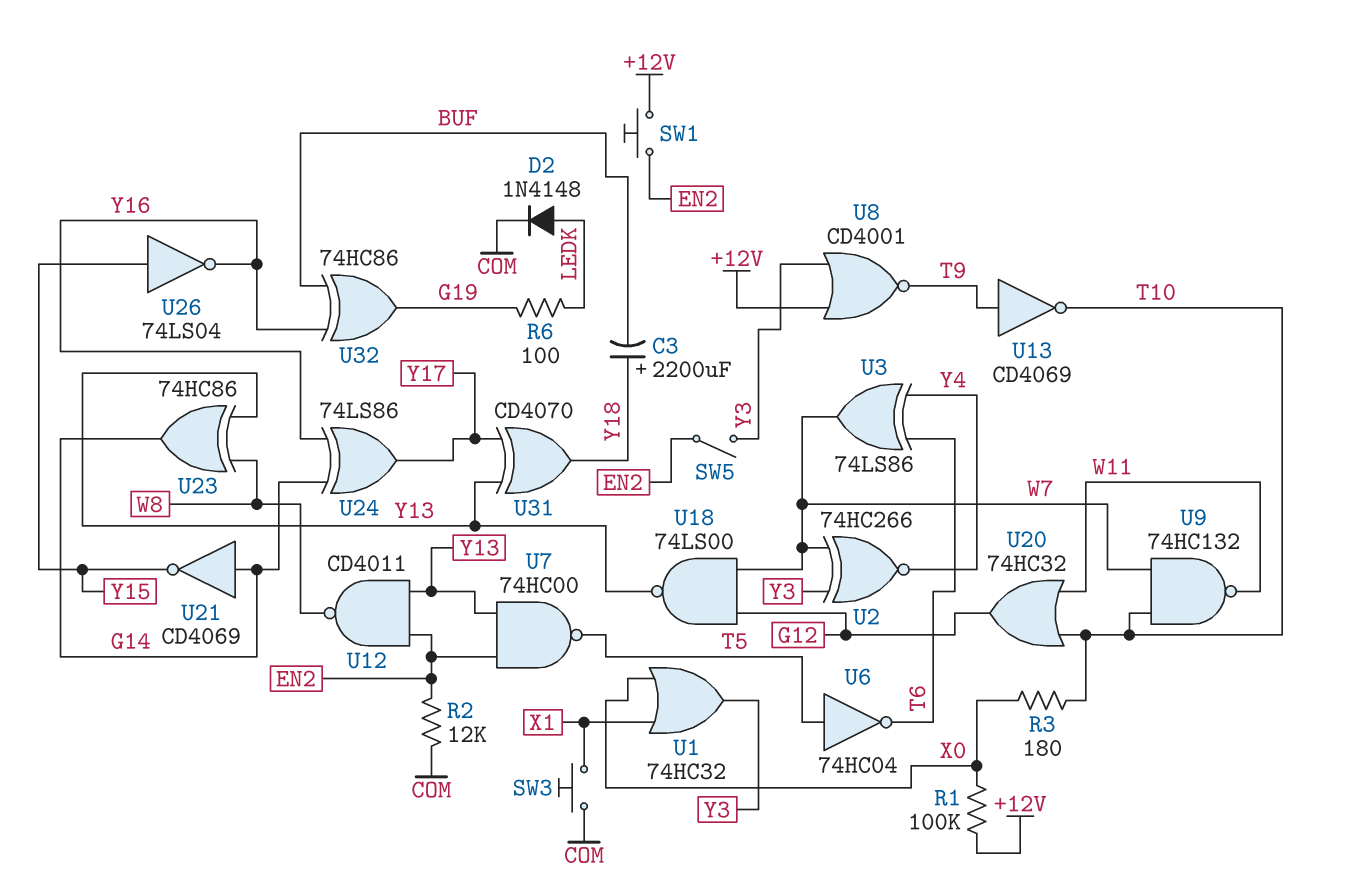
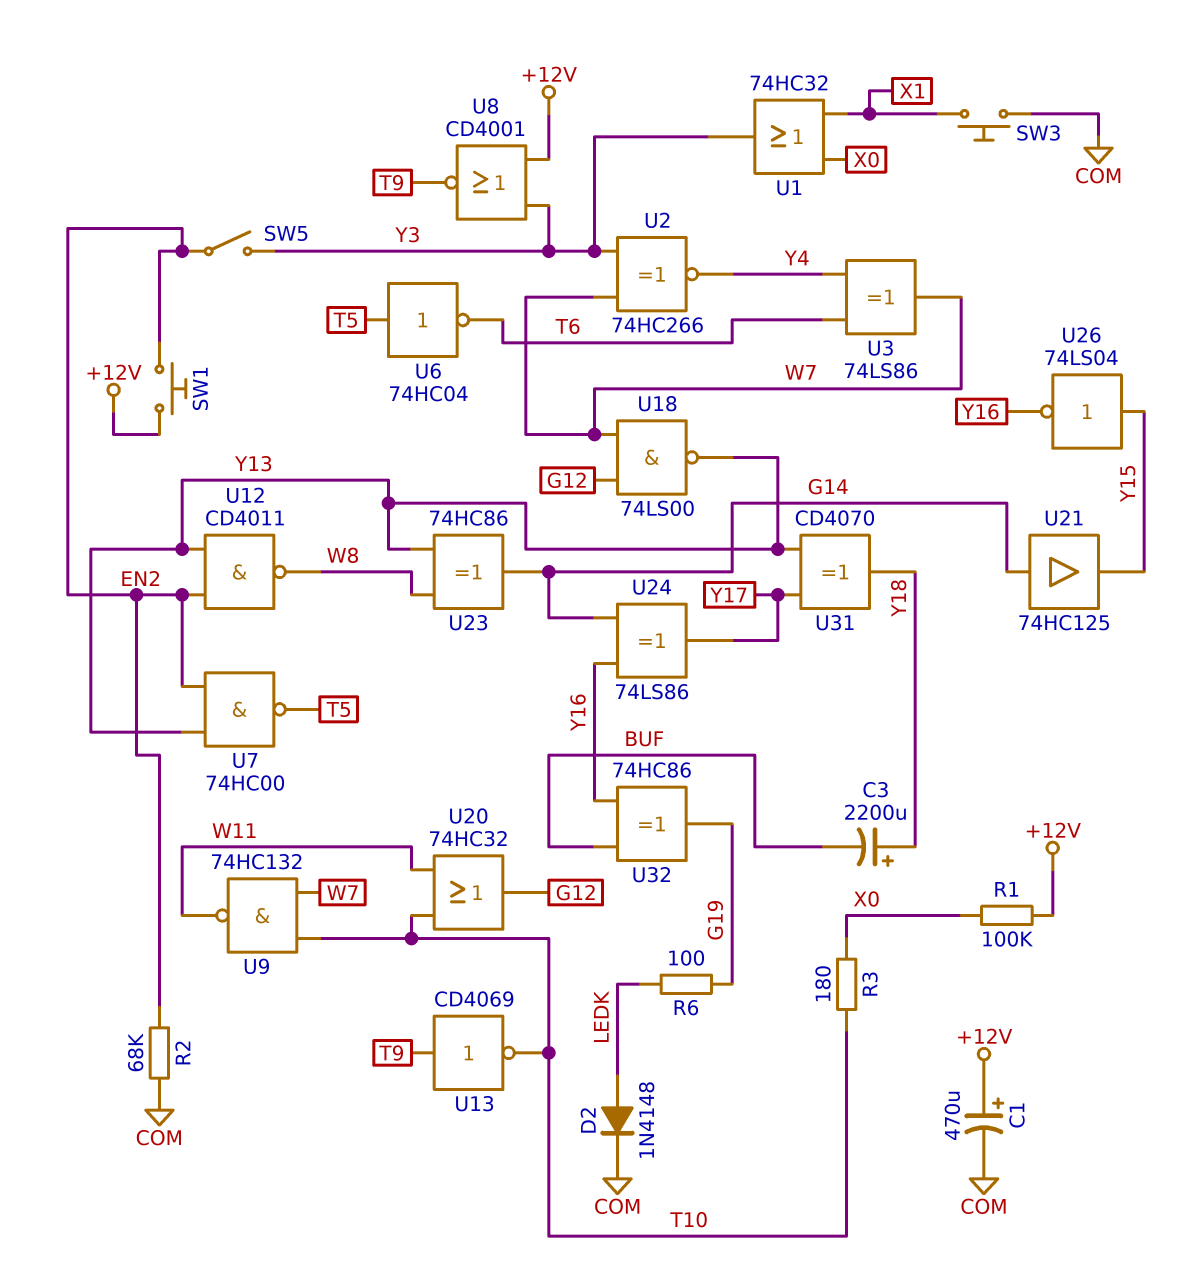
C1: none -> 470uF (plus +12V, minus COM)
R2: 12k (COM, EN2) -> 68k (COM, EN2)
U21: NOT CD4069 (in G14, out Y15) -> buffer 74HC125 (in G14, out Y15)

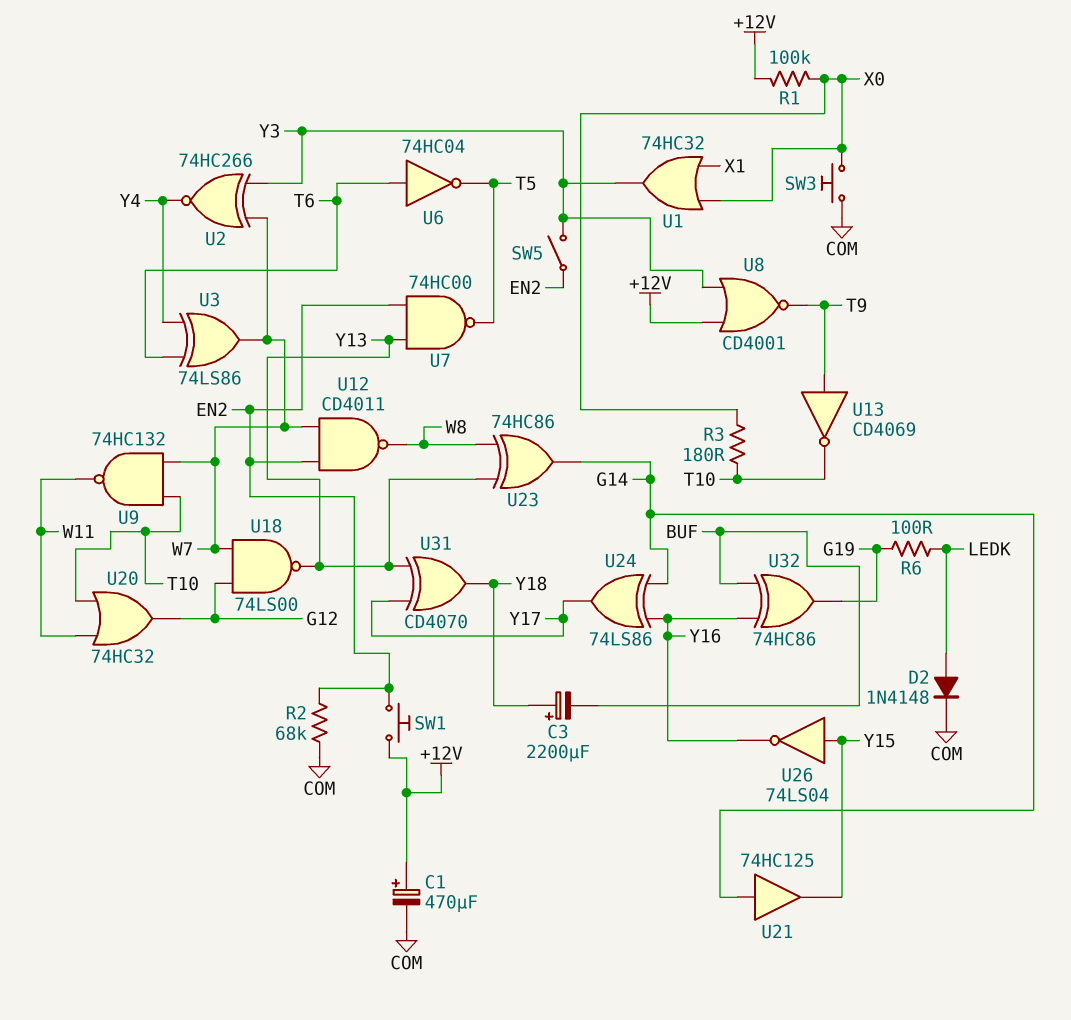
SW3: button (COM, X1) -> button (COM, X0)
U6: NOT 74HC04 (in T5, out T6) -> NOT 74HC04 (in T6, out T5)
U12: NAND CD4011 (in EN2, in Y13, out W8) -> NAND CD4011 (in EN2, in W7, out W8)

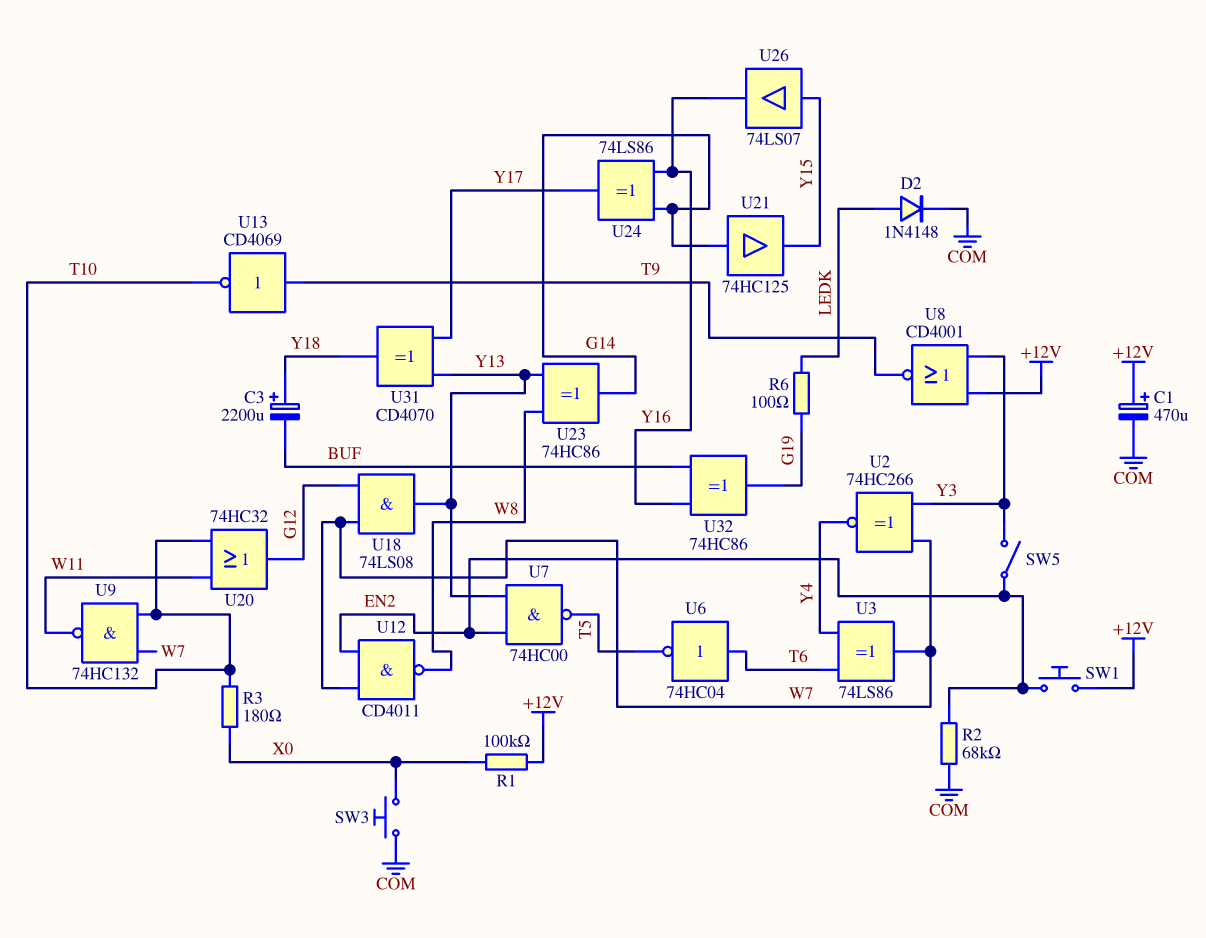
U1: OR 74HC32 (in X0, in X1, out Y3) -> none
U18: NAND 74LS00 (in G12, in W7, out Y13) -> AND 74LS08 (in G12, in W7, out Y13)
U26: NOT 74LS04 (in Y15, out Y16) -> buffer 74LS07 (in Y15, out Y16)

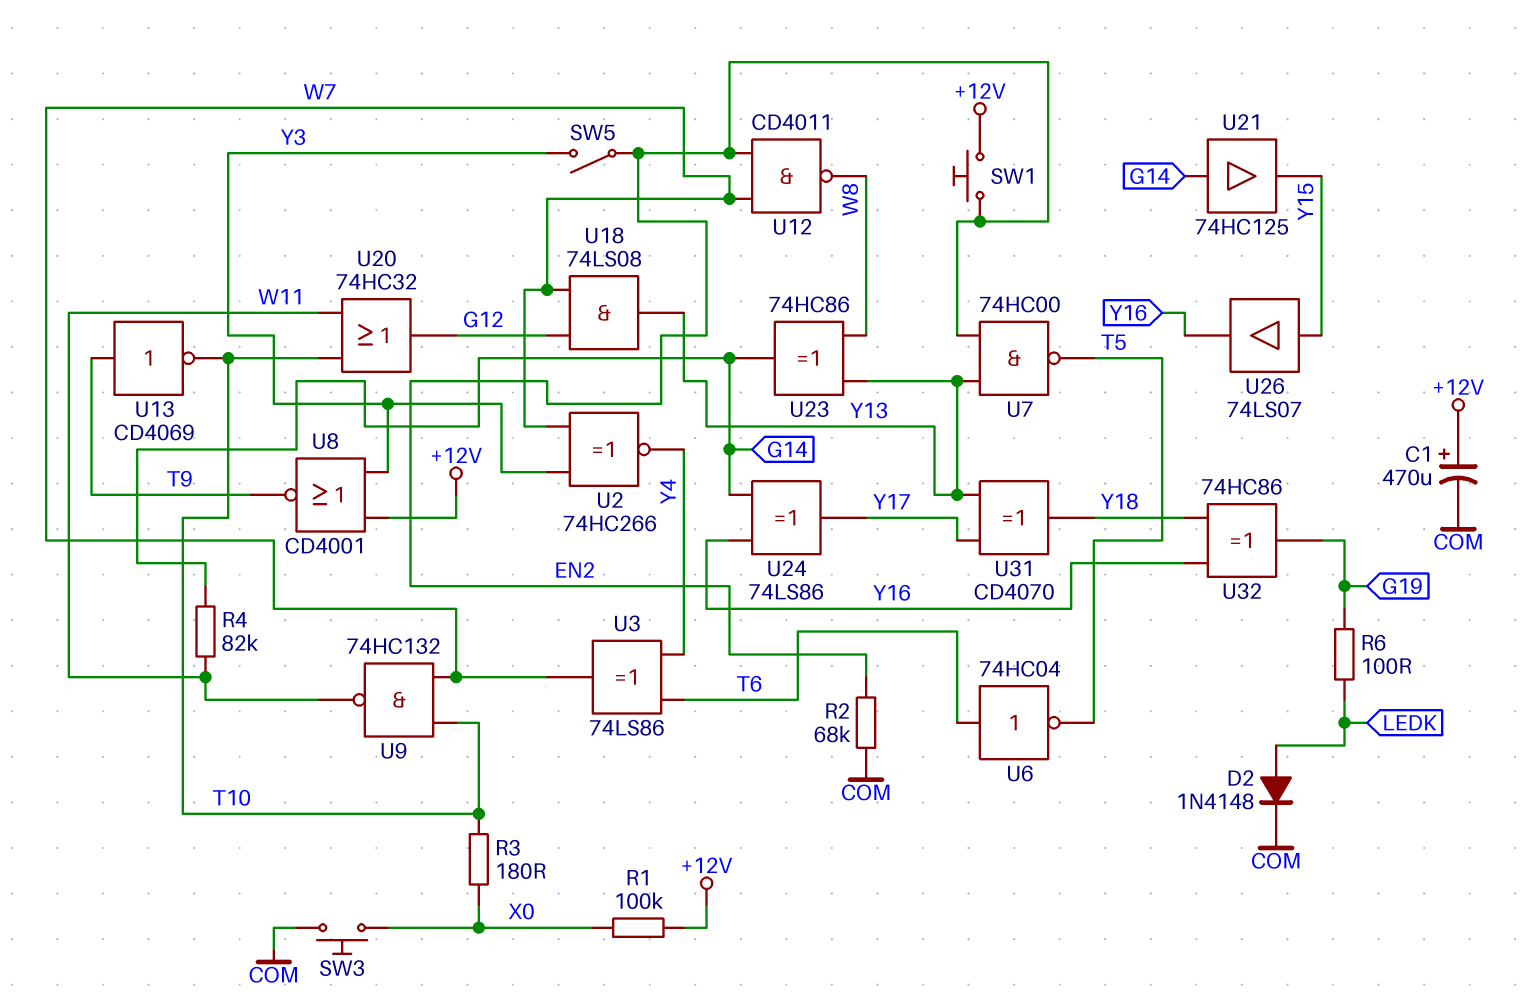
C3: 2200uF (plus Y18, minus BUF) -> none
R4: none -> 82k (G14, W11)
U32: XOR 74HC86 (in BUF, in Y16, out G19) -> XOR 74HC86 (in Y16, in Y18, out G19)

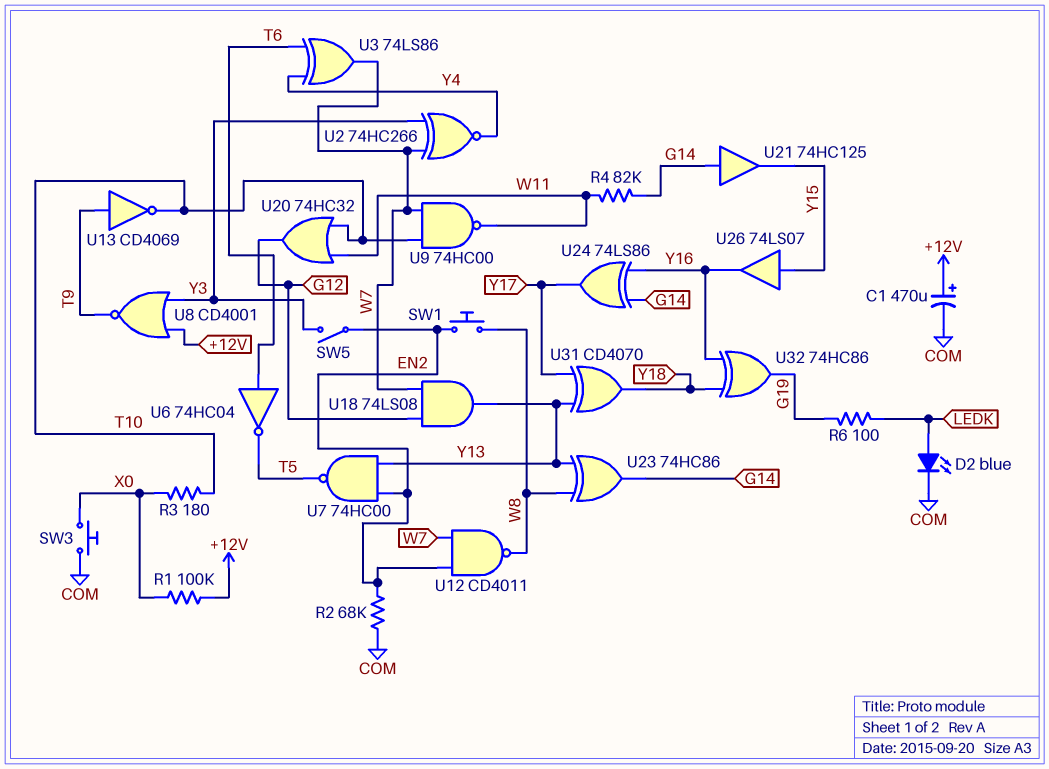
D2: diode 1N4148 (A LEDK, K COM) -> LED blue (A LEDK, K COM)
SW1: button (+12V, EN2) -> button (EN2, W8)
U9: NAND 74HC132 (in T10, in W7, out W11) -> NAND 74HC00 (in T10, in W7, out W11)

